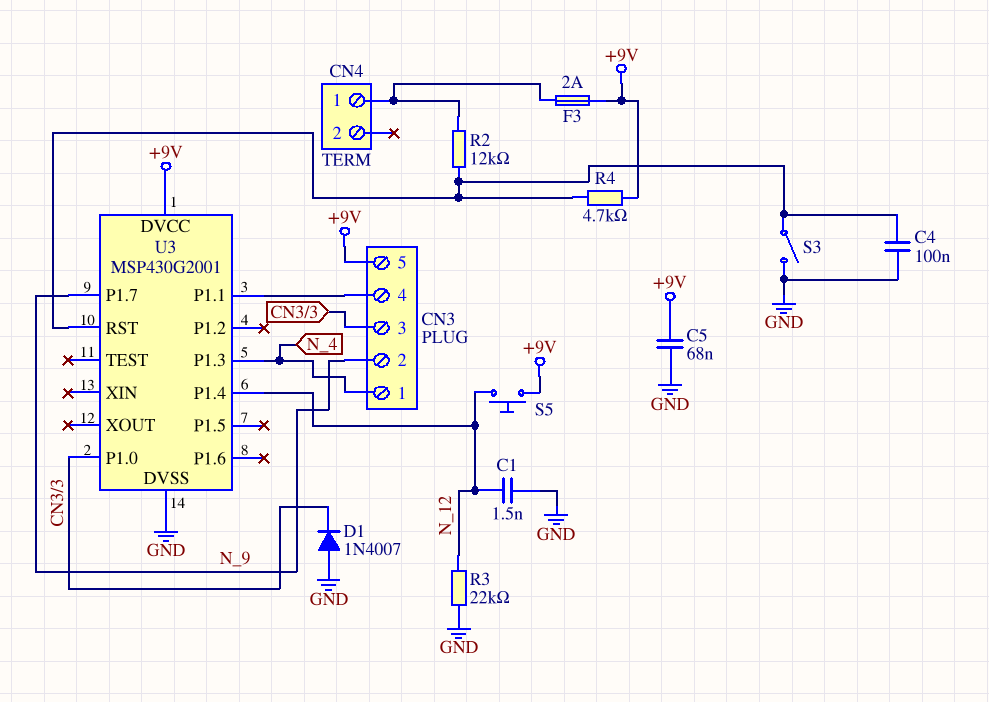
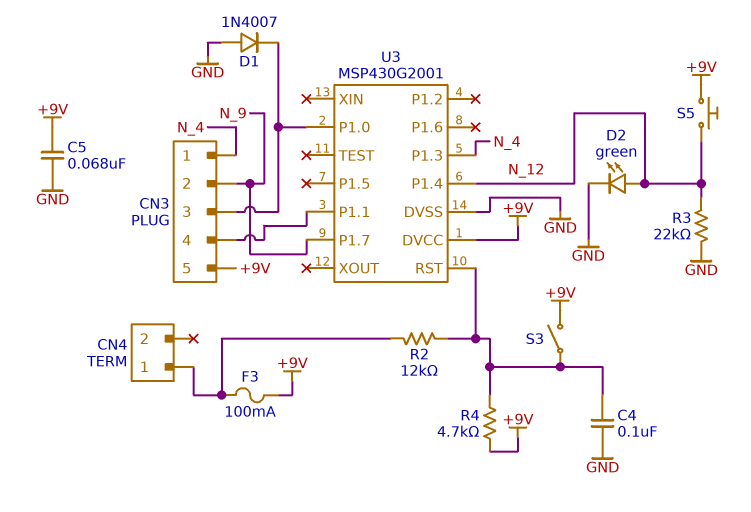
C1: 1.5nF (GND, N_12) -> none
D2: none -> LED green (A N_12, K GND)
F3: 2A (+9V, CN4/1) -> 100mA (+9V, CN4/1)
S3: switch (GND, U3/RST) -> switch (+9V, U3/RST)

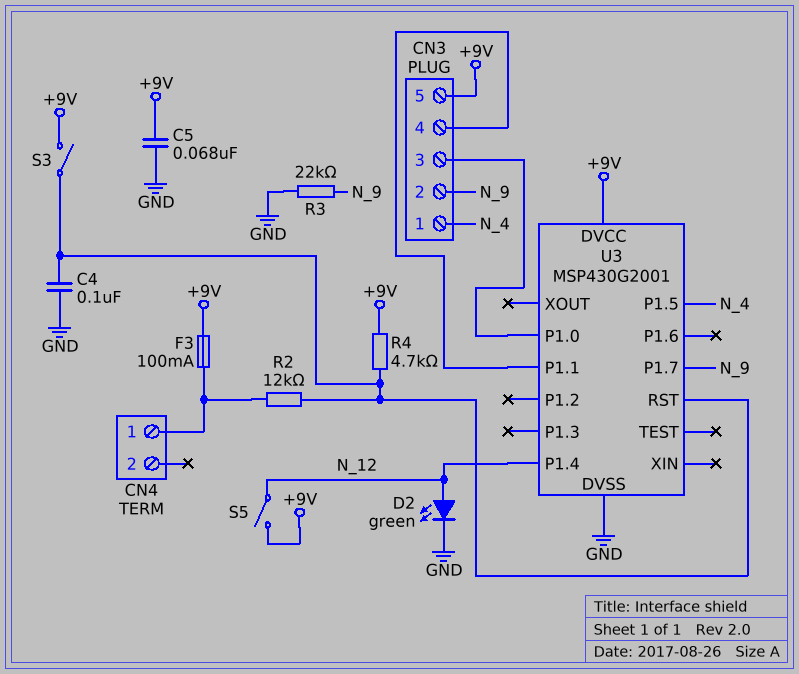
D1: diode 1N4007 (A GND, K CN3/3) -> none
R3: 22k (GND, N_12) -> 22k (GND, N_9)
S5: button (+9V, N_12) -> switch (+9V, N_12)
U3 pin P1.3: N_4 -> none
U3 pin P1.5: none -> N_4

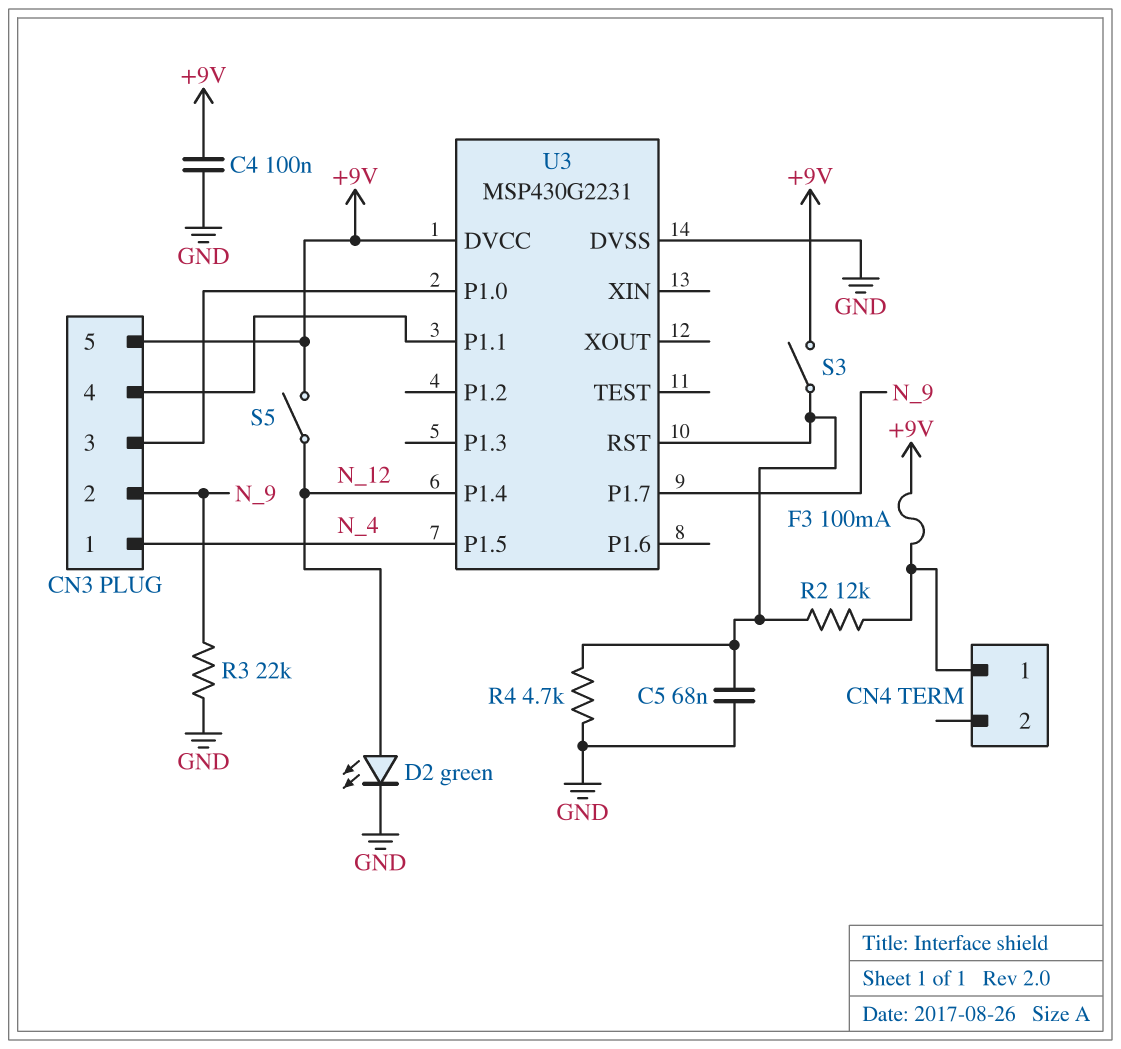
C4: 100nF (GND, U3/RST) -> 100nF (+9V, GND)
C5: 68nF (+9V, GND) -> 68nF (GND, U3/RST)
R4: 4.7k (+9V, U3/RST) -> 4.7k (GND, U3/RST)
U3: MSP430G2001 -> MSP430G2231

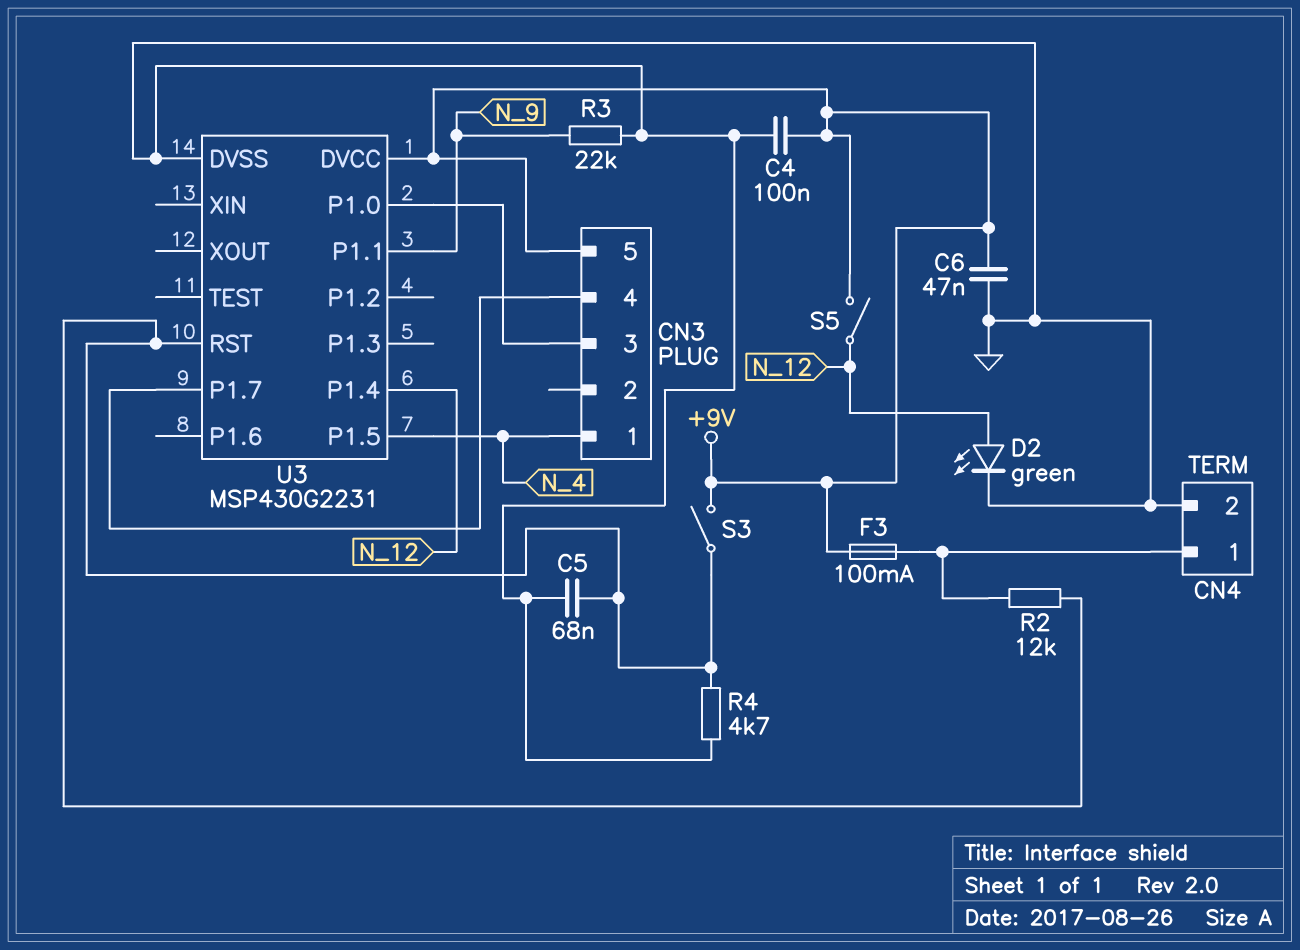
C6: none -> 47nF (+9V, GND)
CN3 pin 2: N_9 -> none
CN4 pin 2: none -> GND
U3 pin P1.1: CN3/4 -> N_9
U3 pin P1.7: N_9 -> CN3/4

